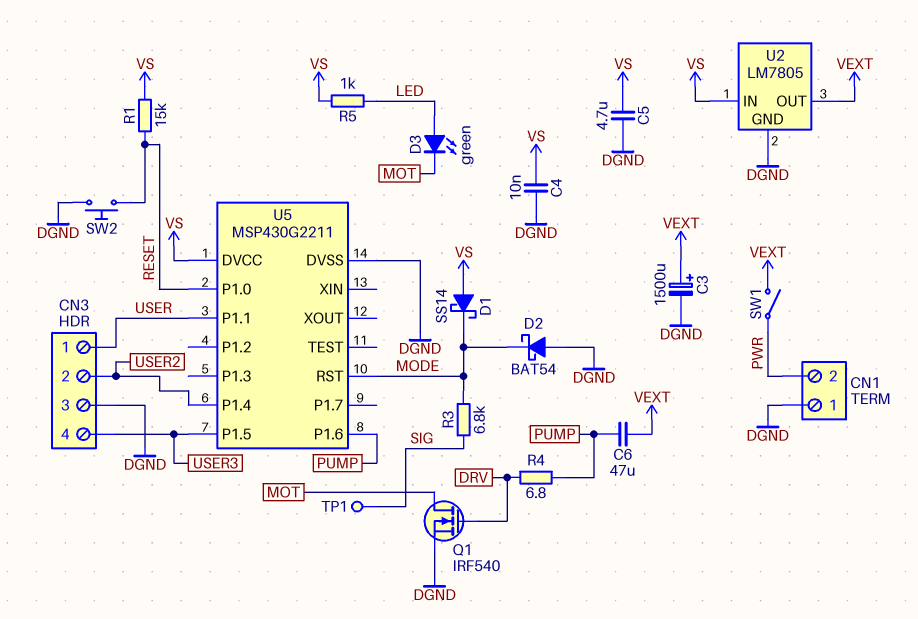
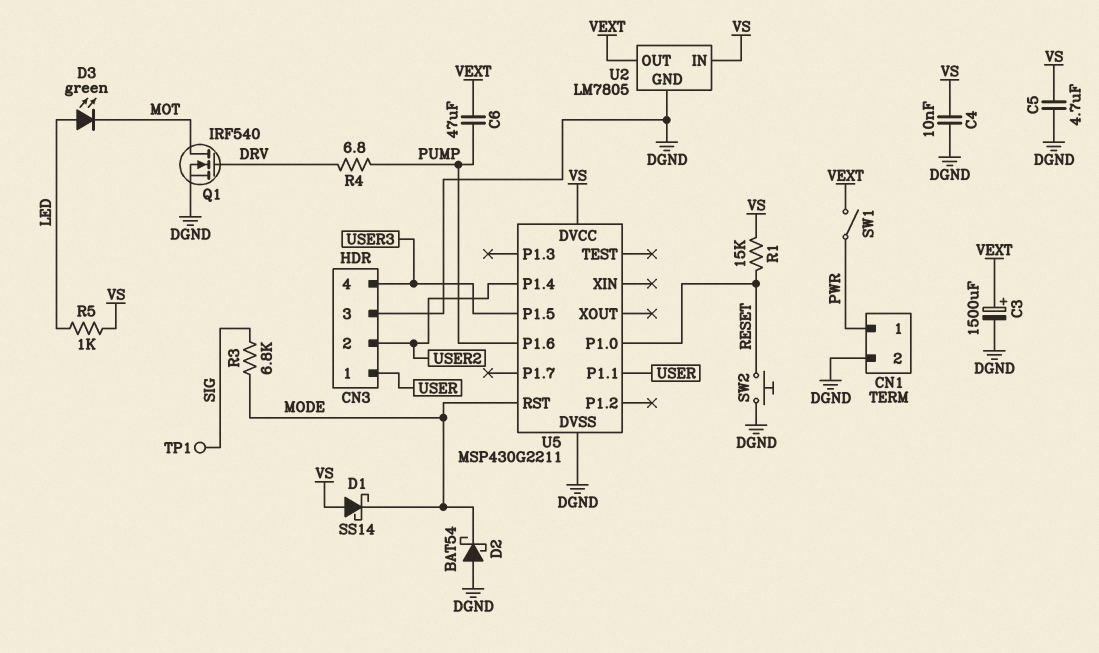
CN1 pin 1: DGND -> PWR
CN1 pin 2: PWR -> DGND

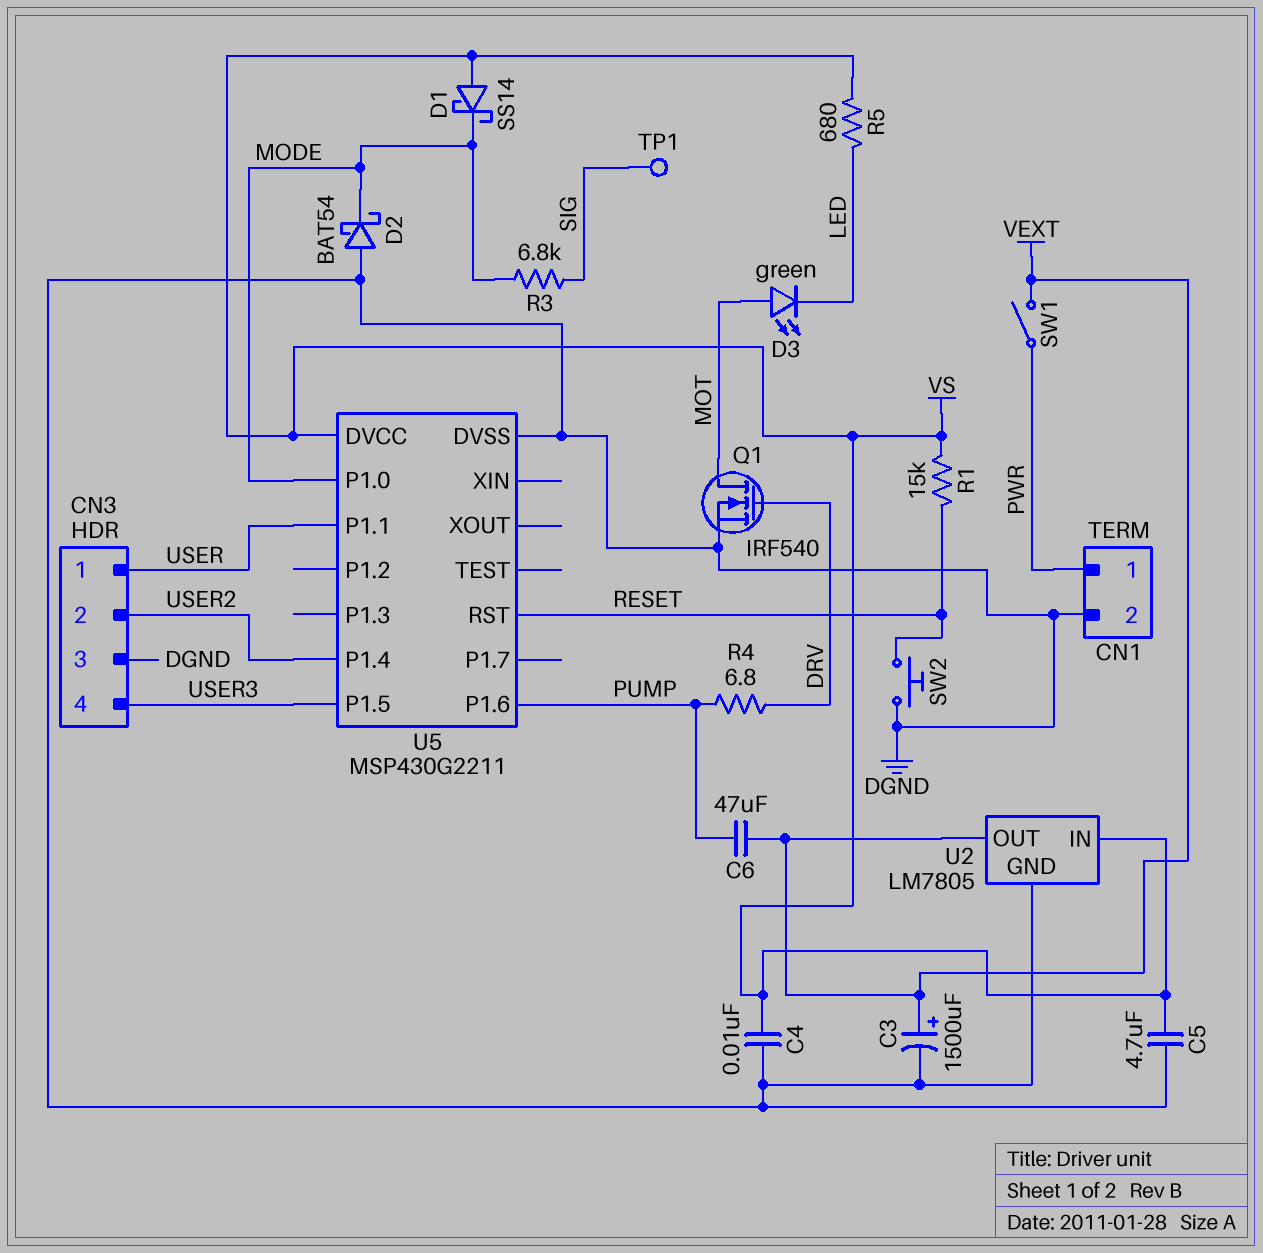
D3: LED green (A LED, K MOT) -> LED green (A MOT, K LED)
R5: 1k (LED, VS) -> 680 (LED, VS)
U5 pin P1.0: RESET -> MODE
U5 pin RST: MODE -> RESET

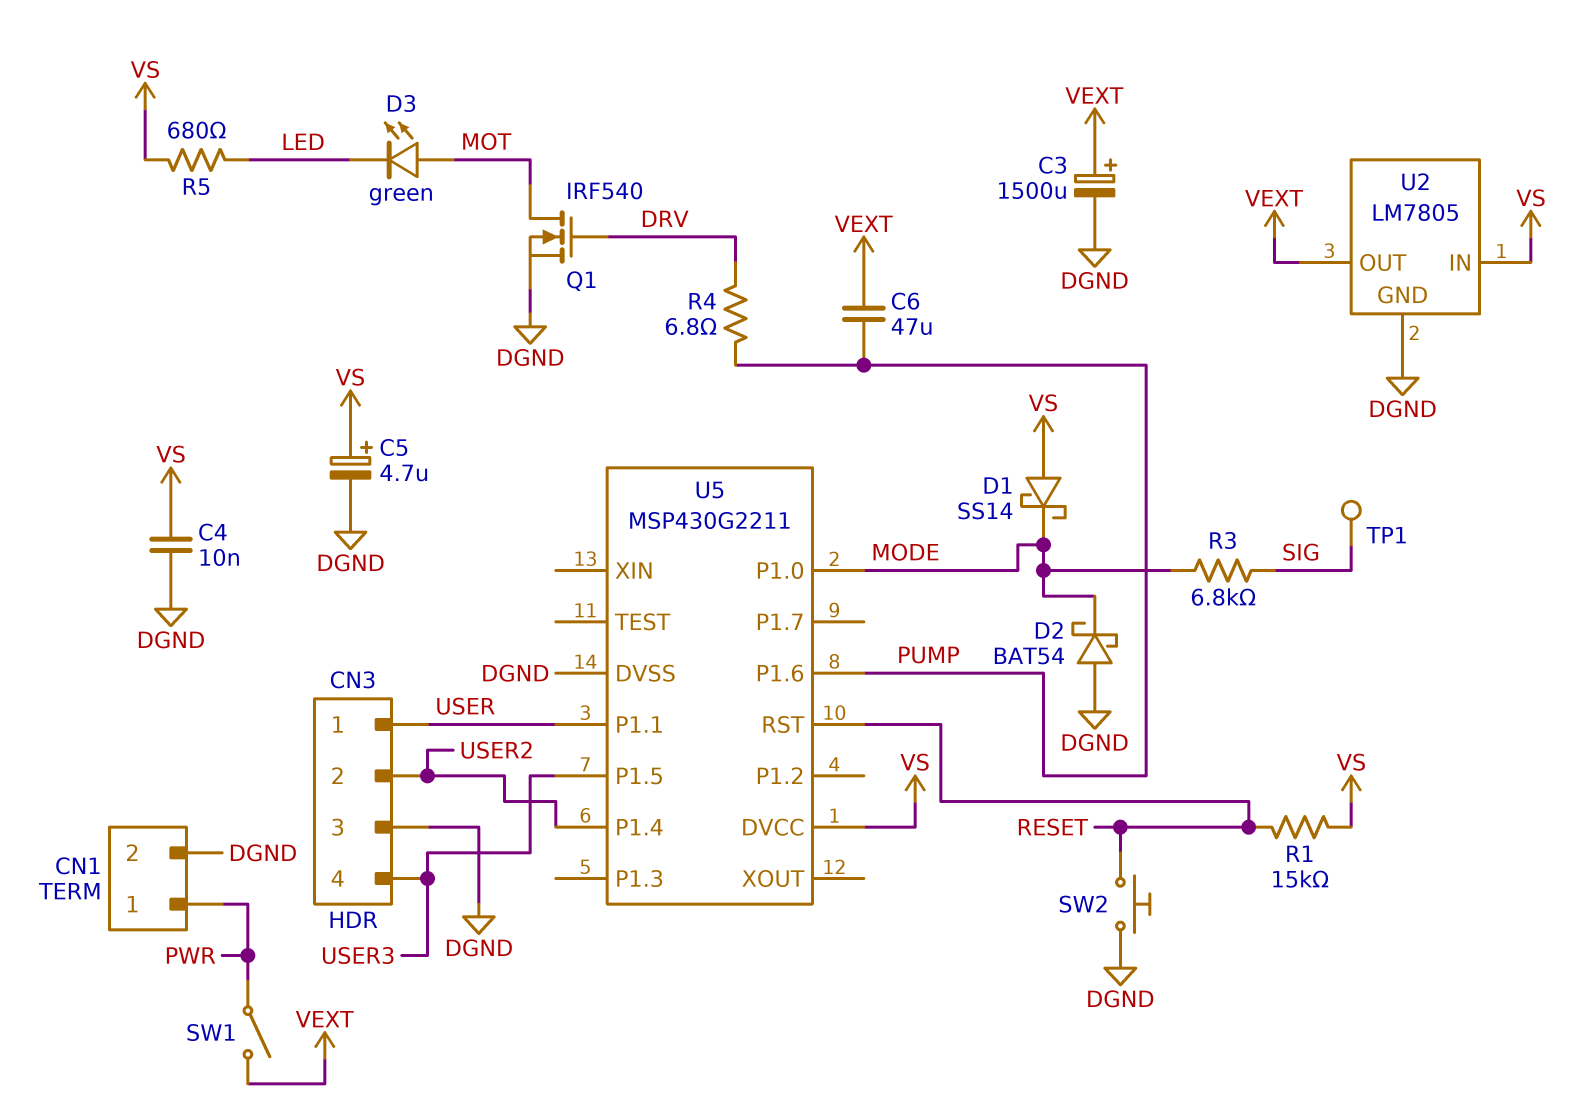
C5: 4.7uF (DGND, VS) -> 4.7uF (plus VS, minus DGND)

